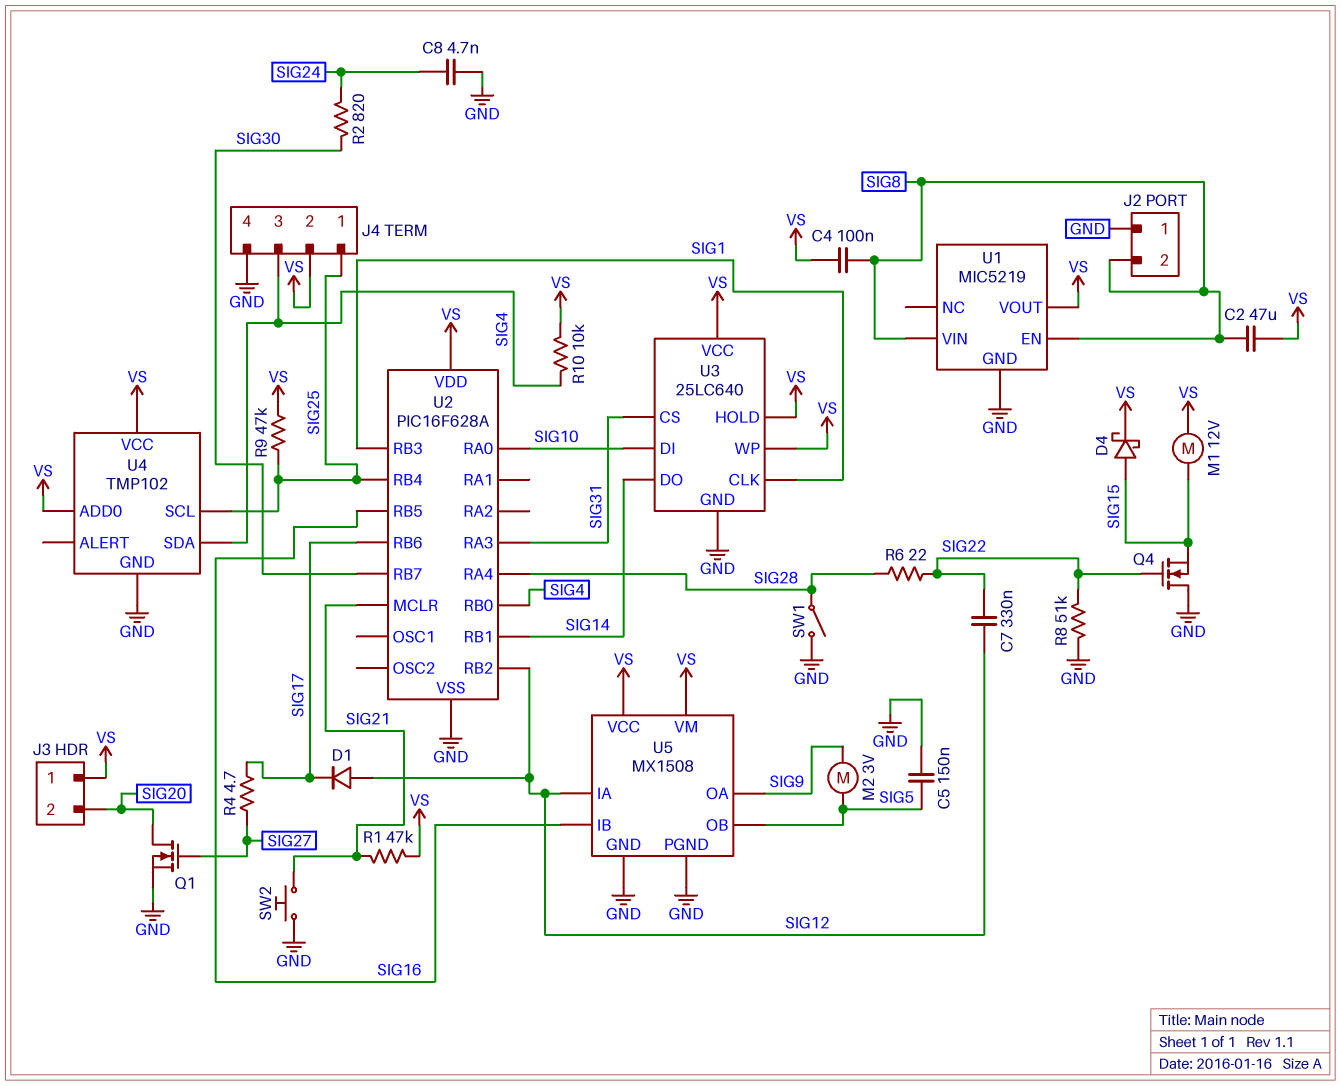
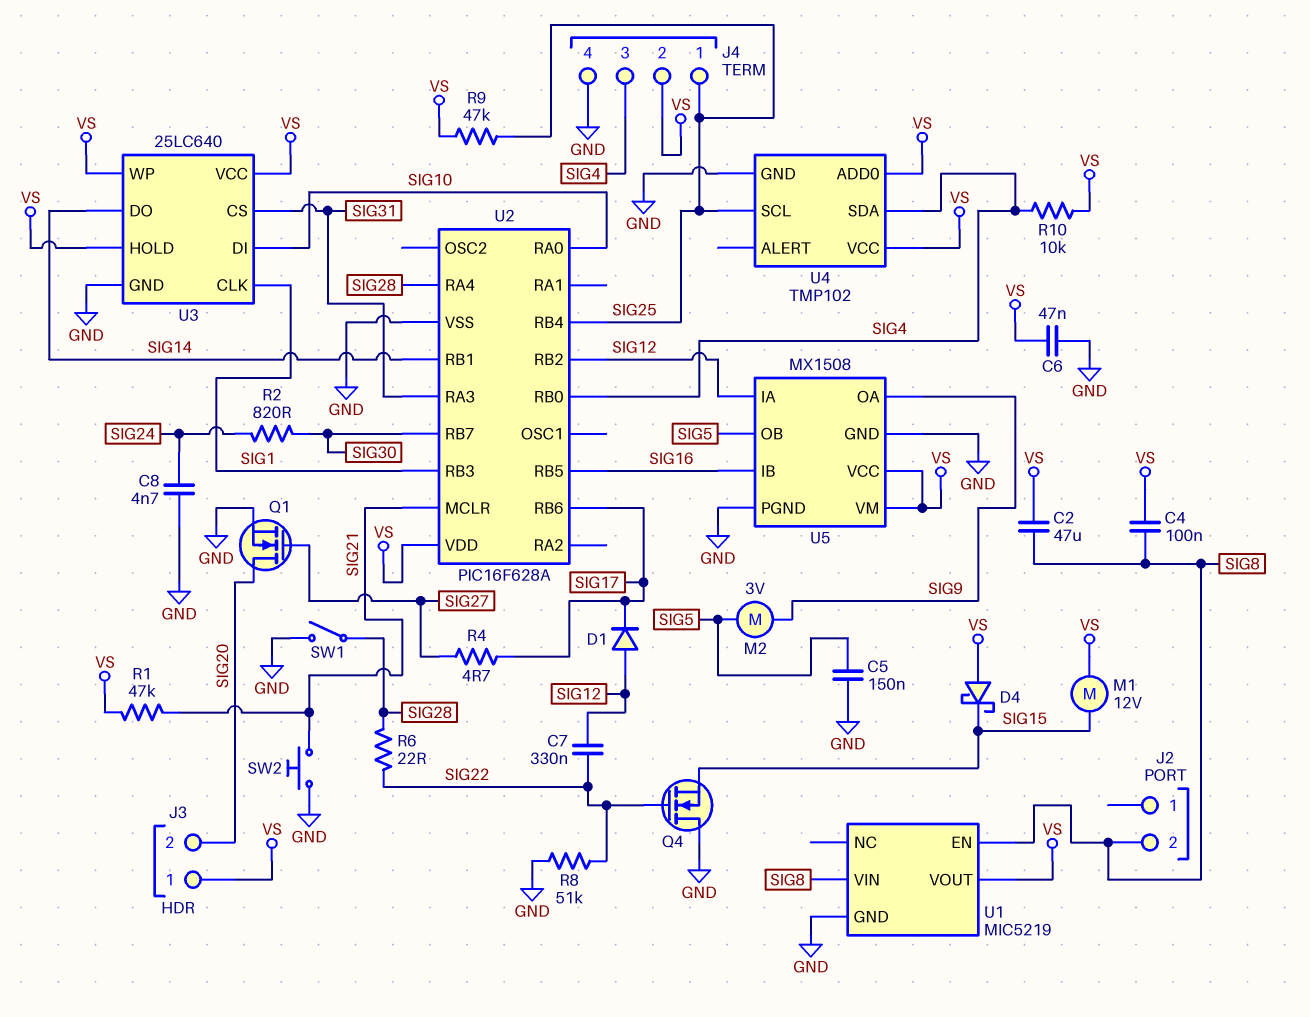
C6: none -> 47nF (GND, VS)
D4: schottky (A SIG15, K VS) -> schottky (A VS, K SIG15)
J2 pin 1: GND -> none

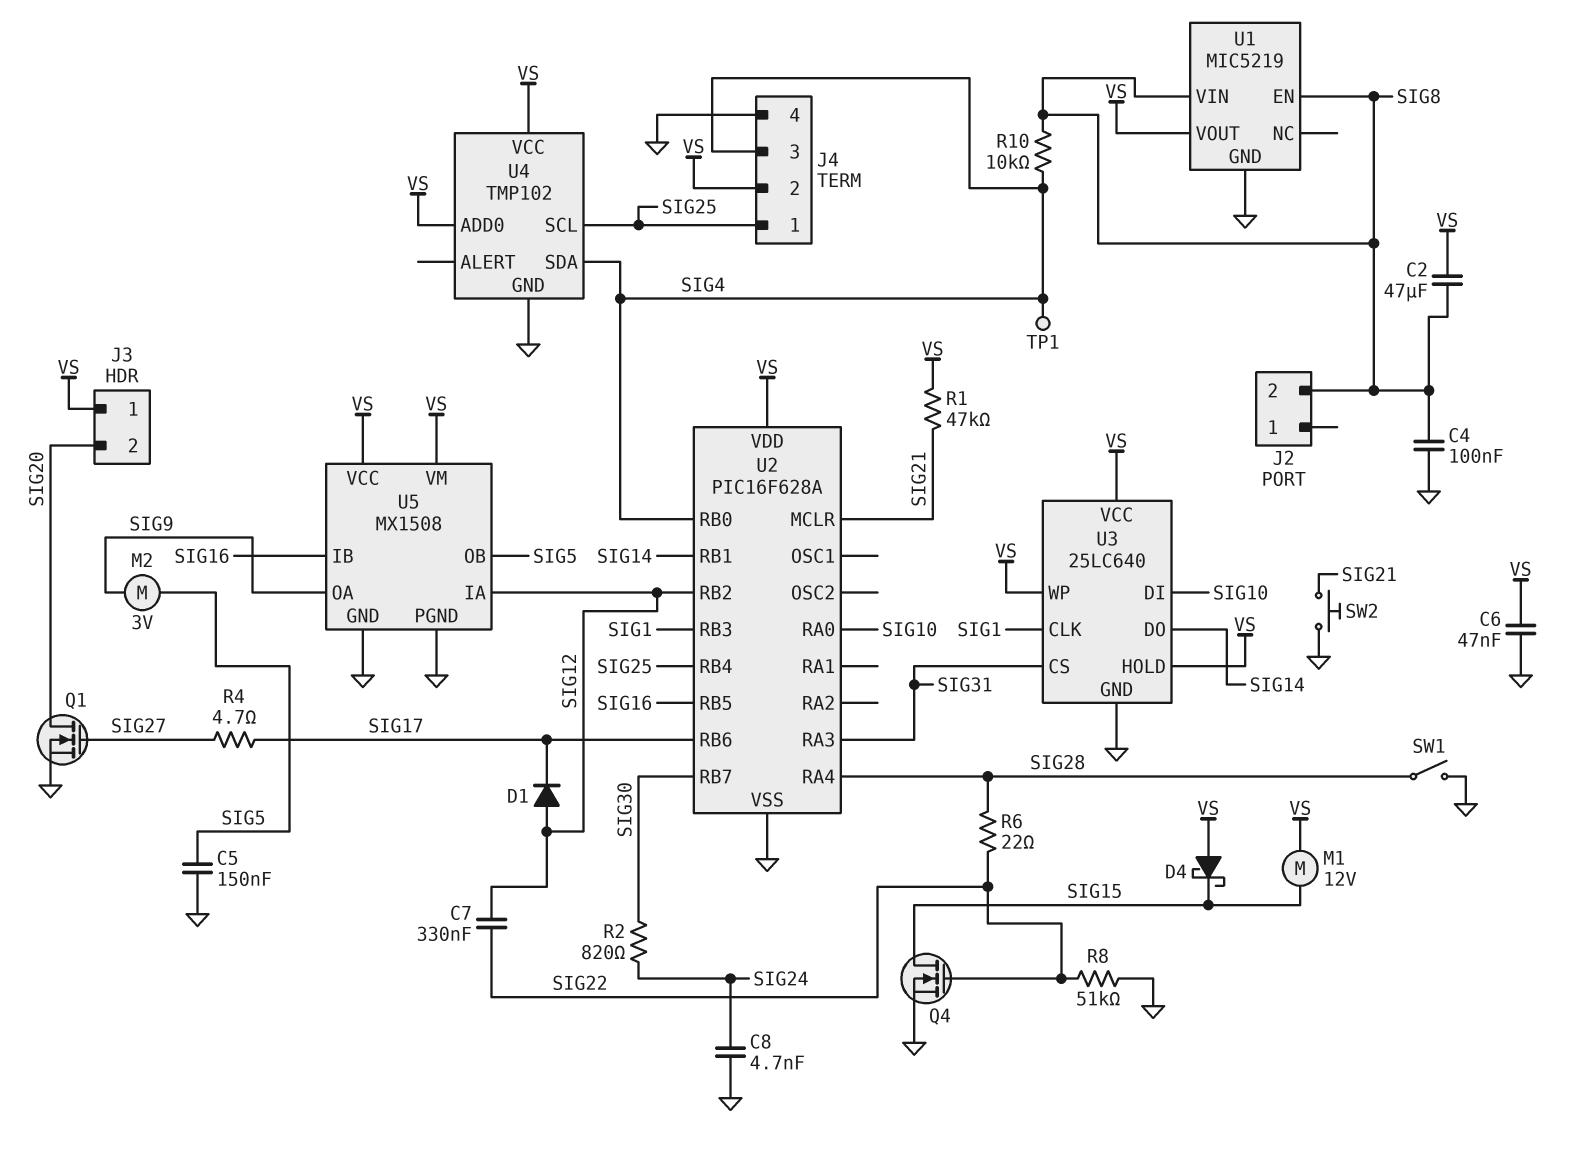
C4: 100nF (SIG8, VS) -> 100nF (GND, SIG8)
Q4: NMOS (G SIG22, D GND, S SIG15) -> NMOS (G SIG22, D SIG15, S GND)
R9: 47k (SIG25, VS) -> none
R10: 10k (SIG4, VS) -> 10k (SIG4, SIG8)
TP1: none -> test point (SIG4)

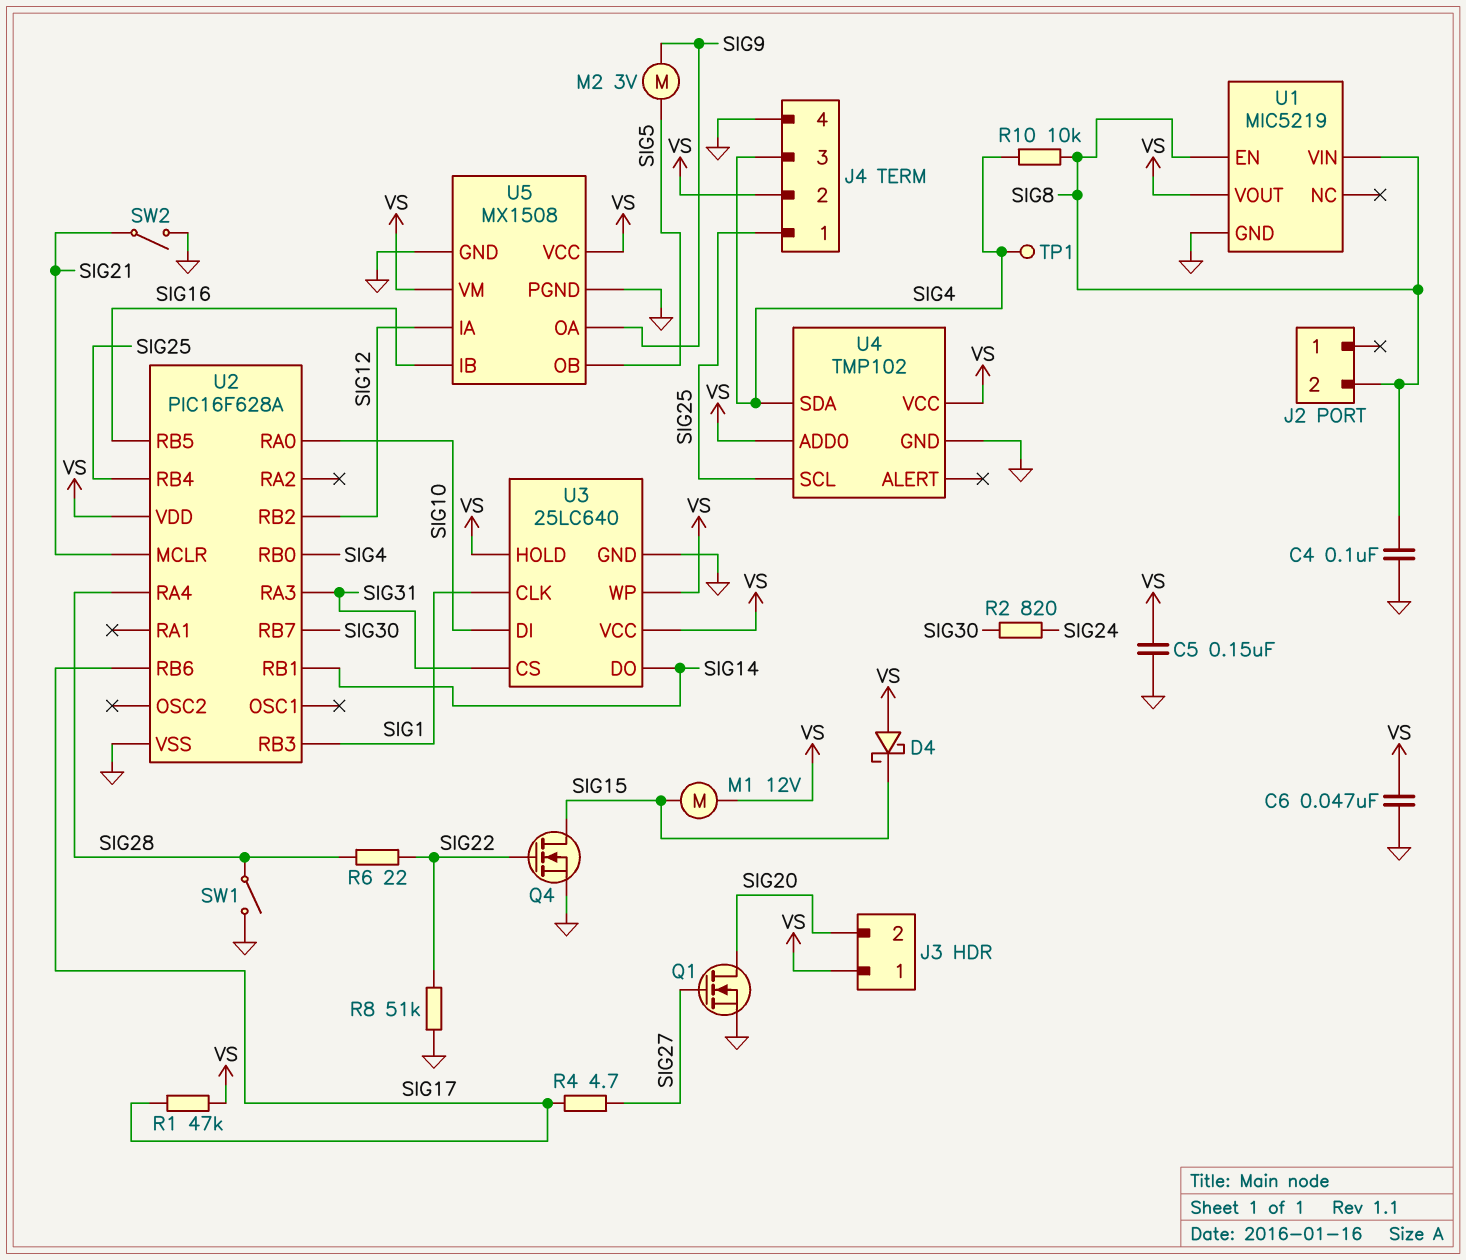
C2: 47uF (SIG8, VS) -> none
C5: 150nF (GND, SIG5) -> 150nF (GND, VS)
C7: 330nF (SIG12, SIG22) -> none
C8: 4.7nF (GND, SIG24) -> none
D1: diode (A SIG12, K SIG17) -> none
R1: 47k (SIG21, VS) -> 47k (SIG17, VS)
SW2: button (GND, SIG21) -> switch (GND, SIG21)

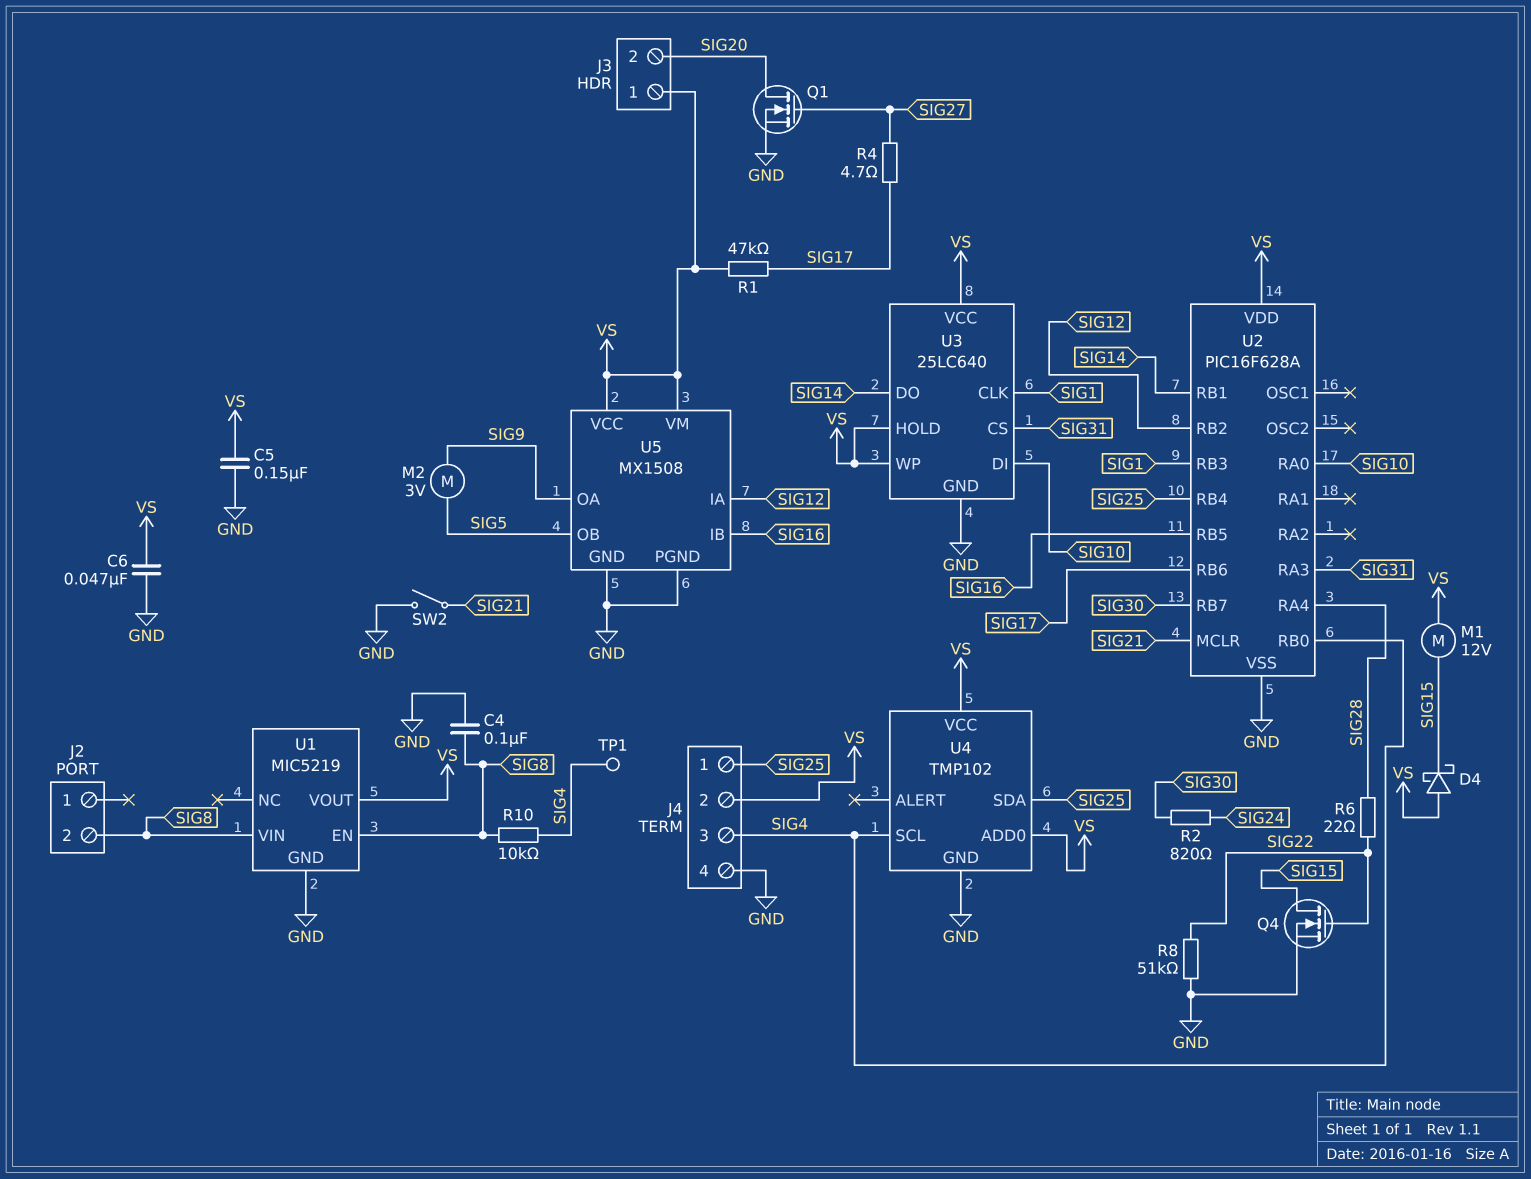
SW1: switch (GND, SIG28) -> none
U4 pin SCL: SIG25 -> SIG4
U4 pin SDA: SIG4 -> SIG25

